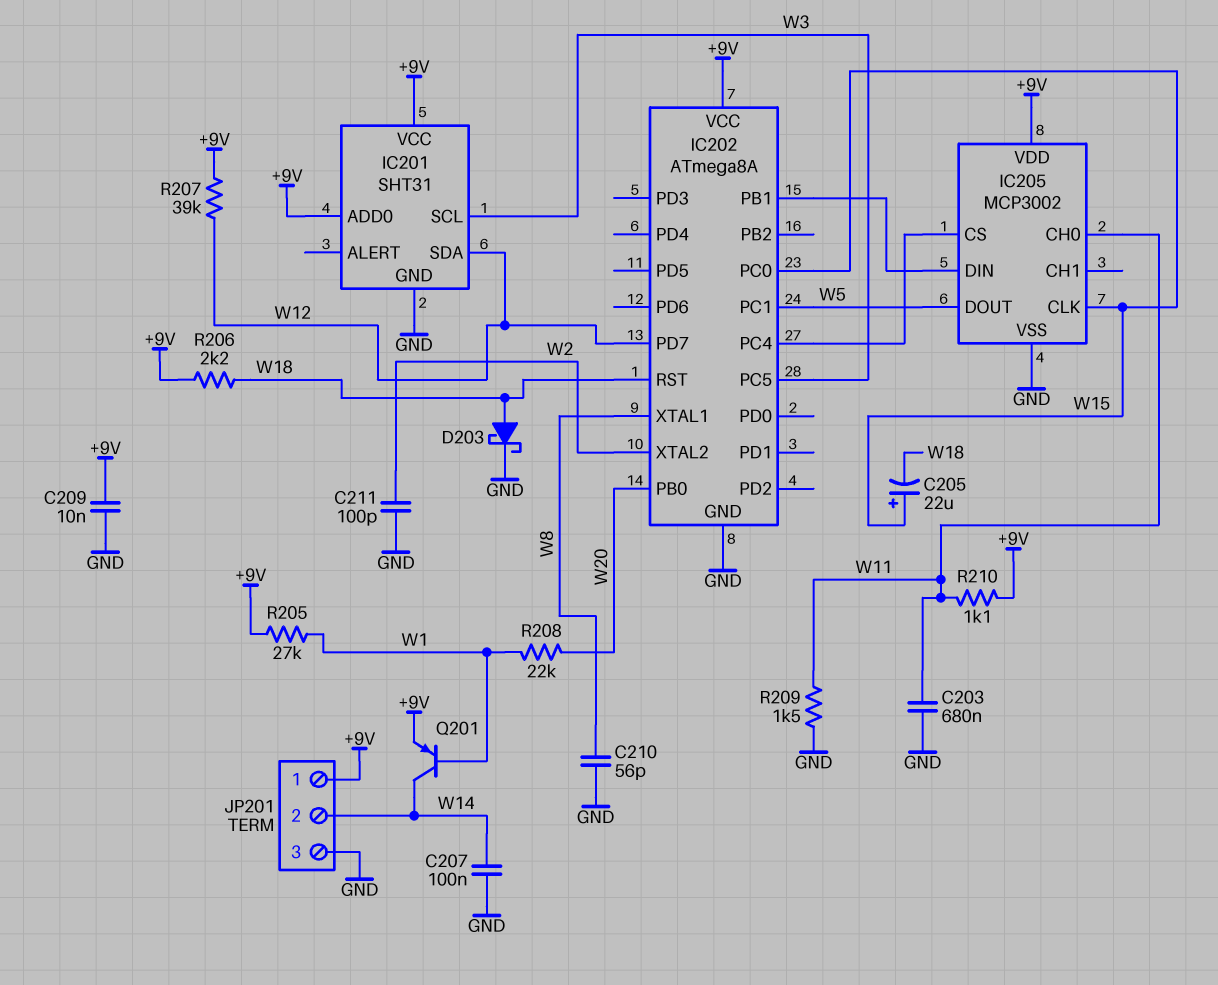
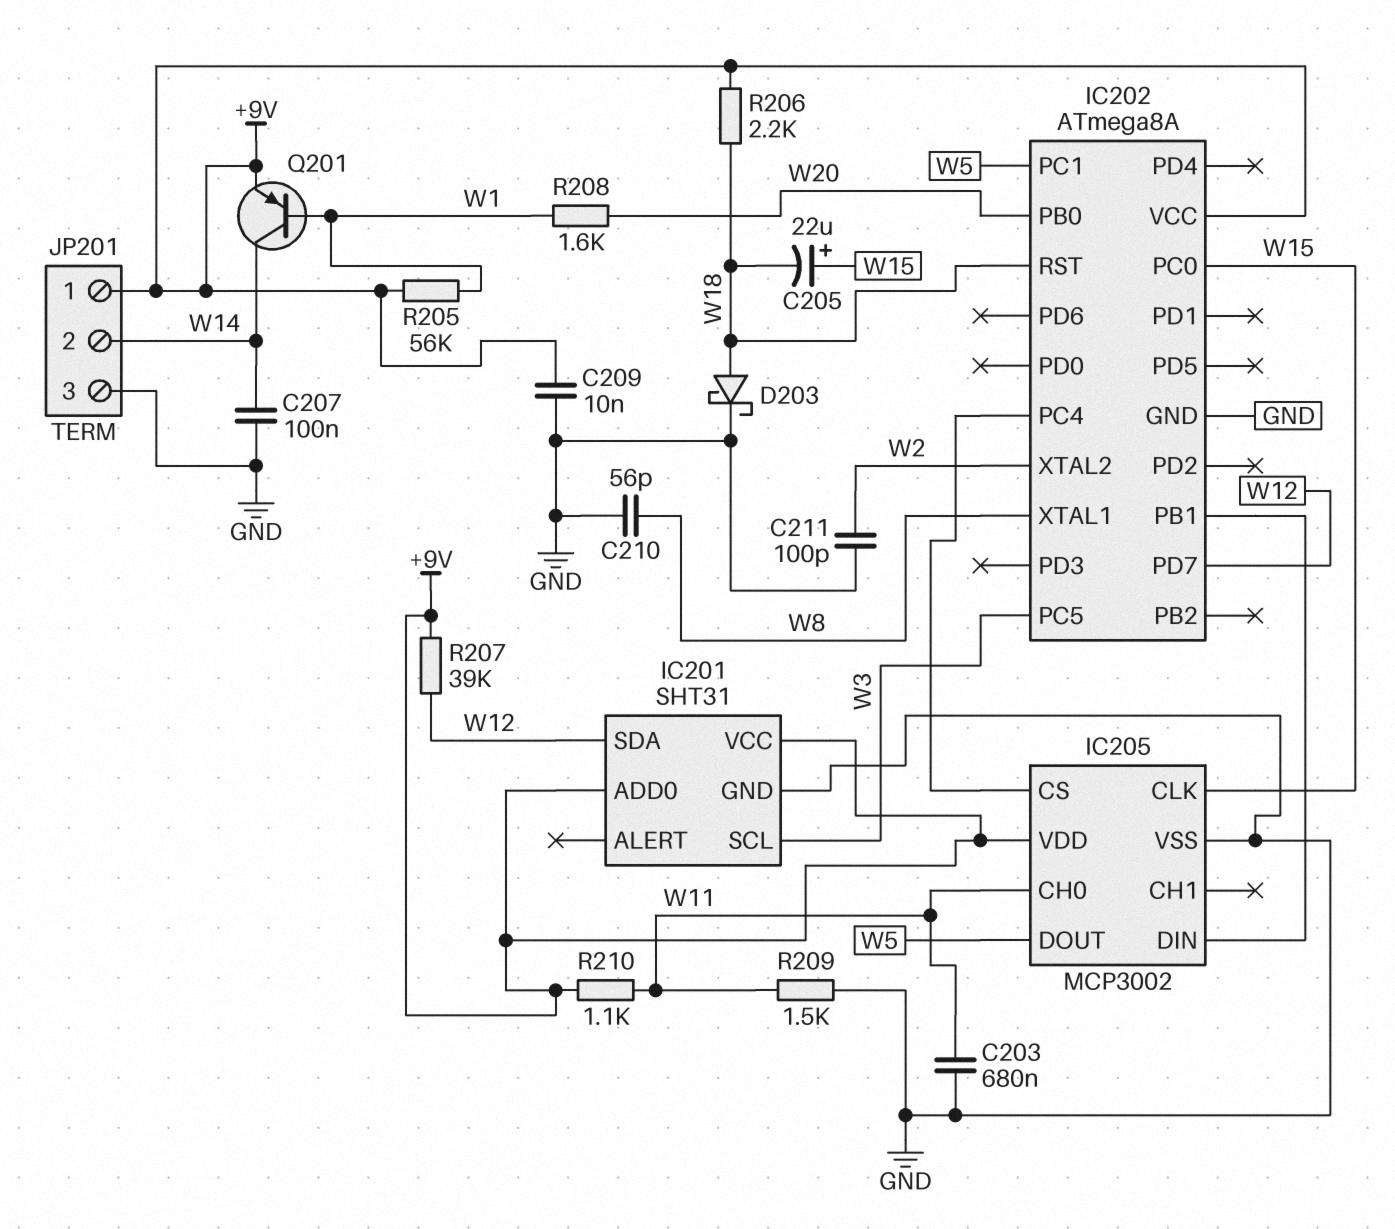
R205: 27k (+9V, W1) -> 56k (+9V, W1)
R208: 22k (W1, W20) -> 1.6k (W1, W20)

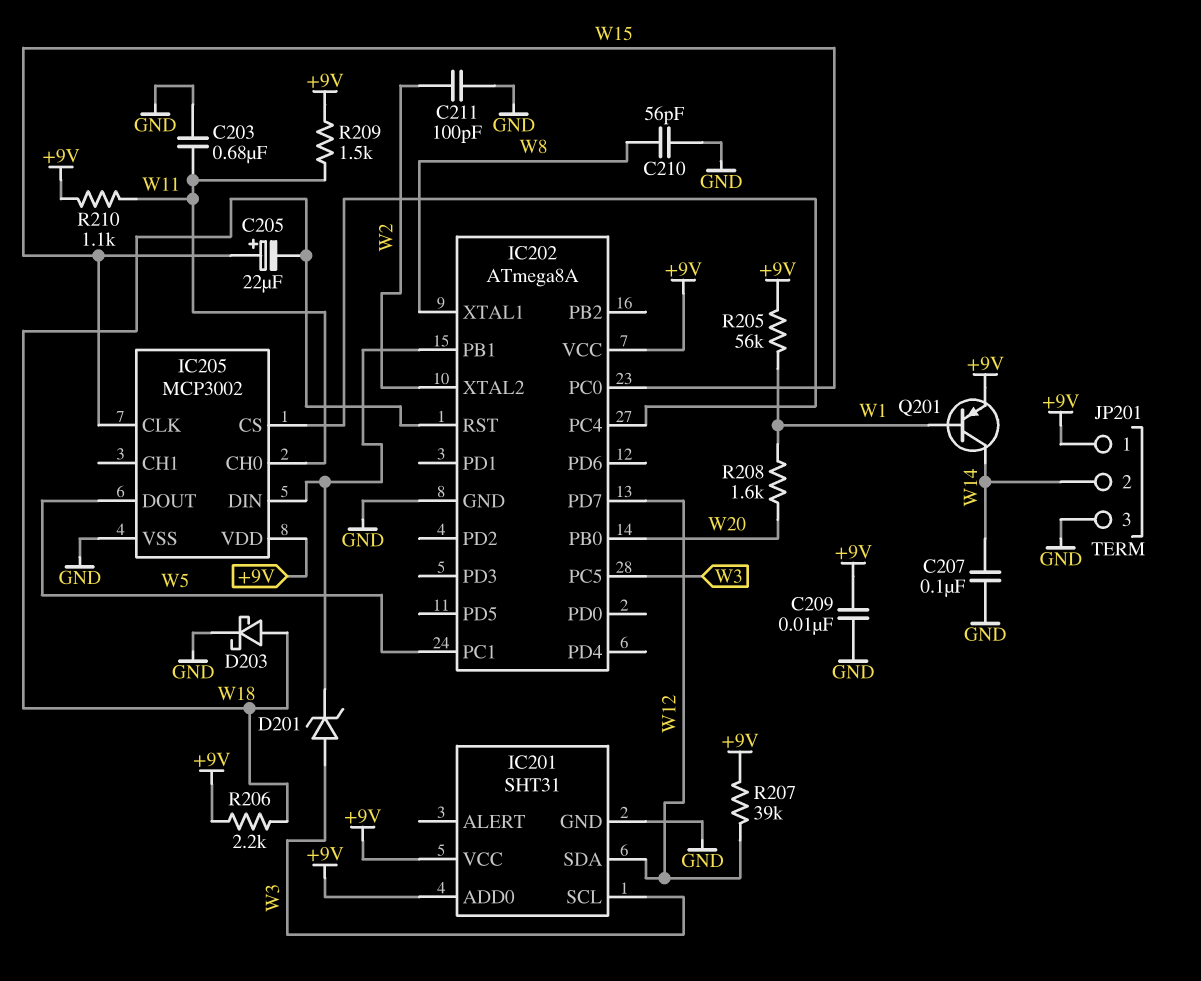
D201: none -> zener (A W3, K IC202/PB1)
R209: 1.5k (GND, W11) -> 1.5k (+9V, W11)

